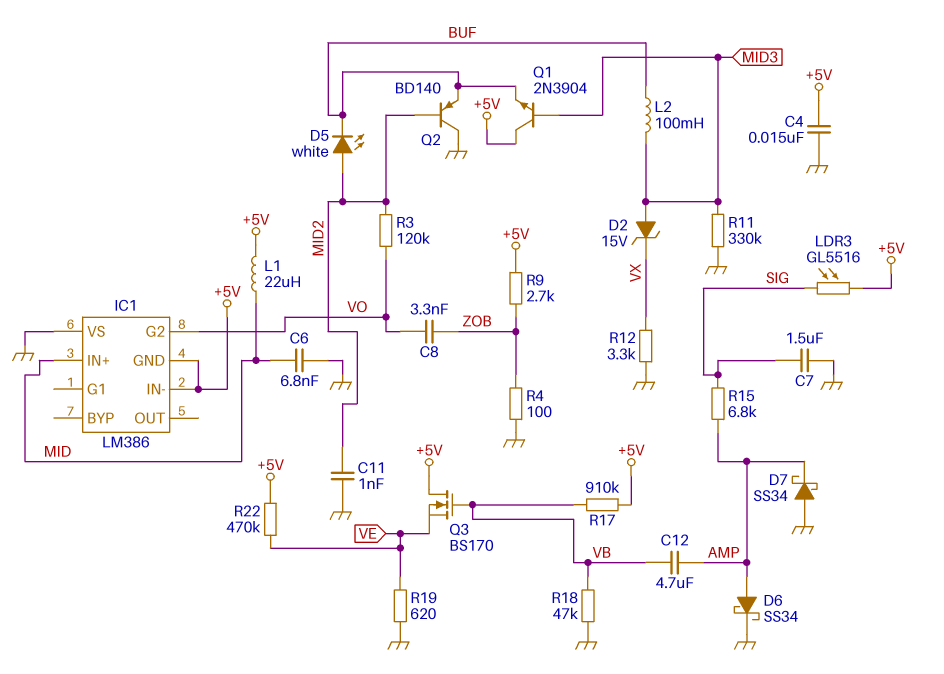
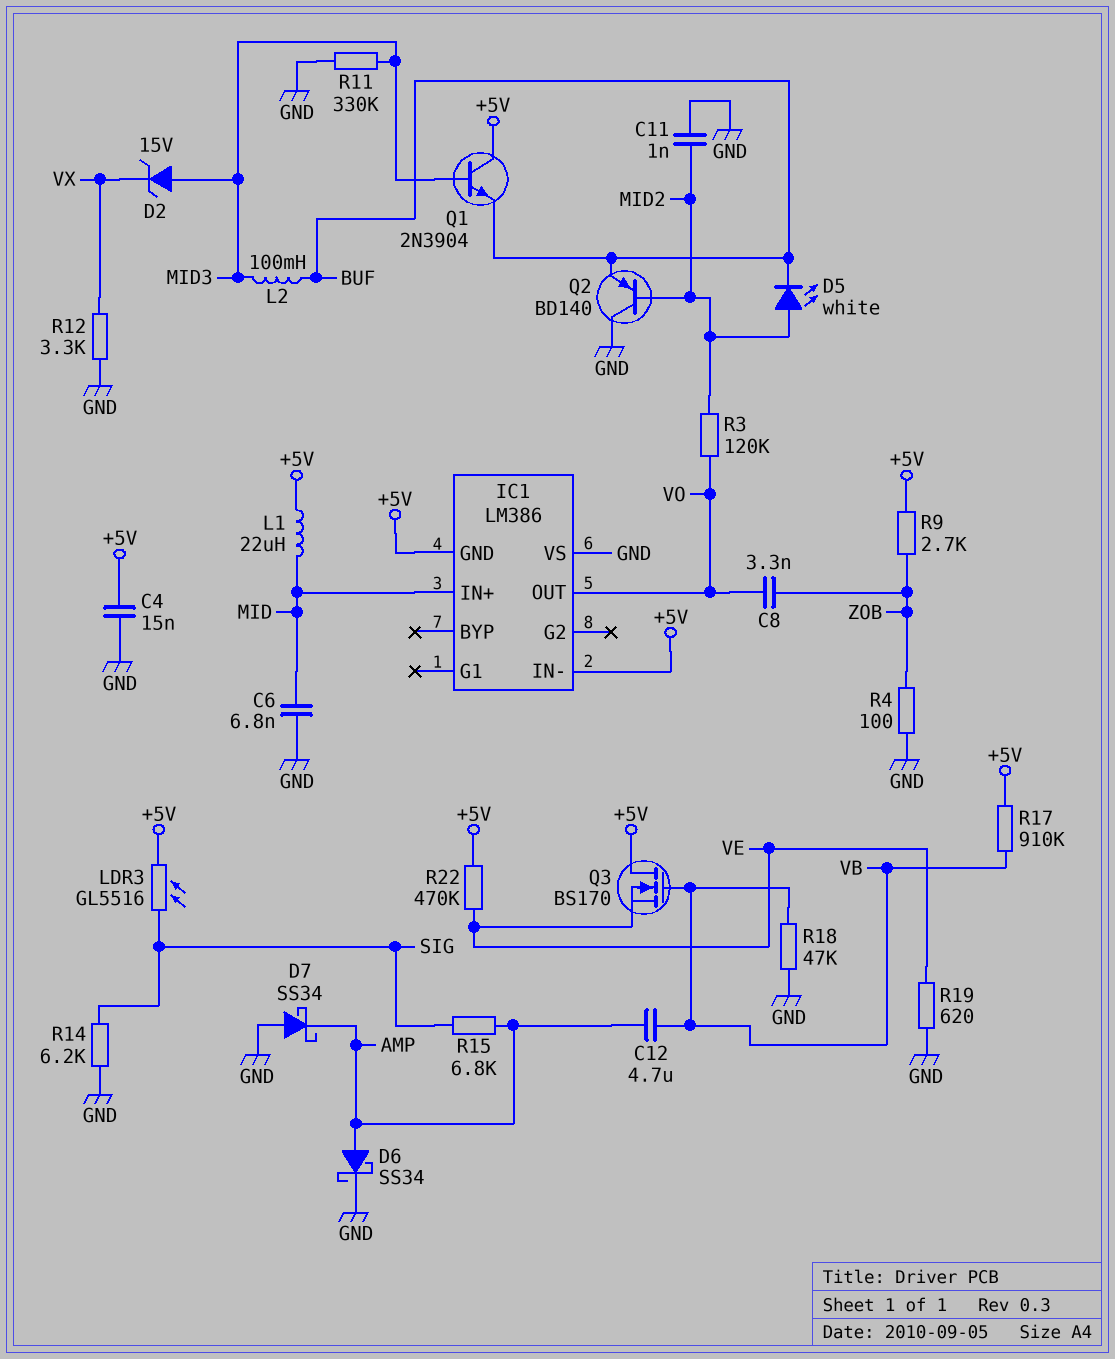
C7: 1.5uF (GND, SIG) -> none
IC1 pin G2: VO -> none
IC1 pin OUT: none -> VO
R14: none -> 6.2k (GND, SIG)

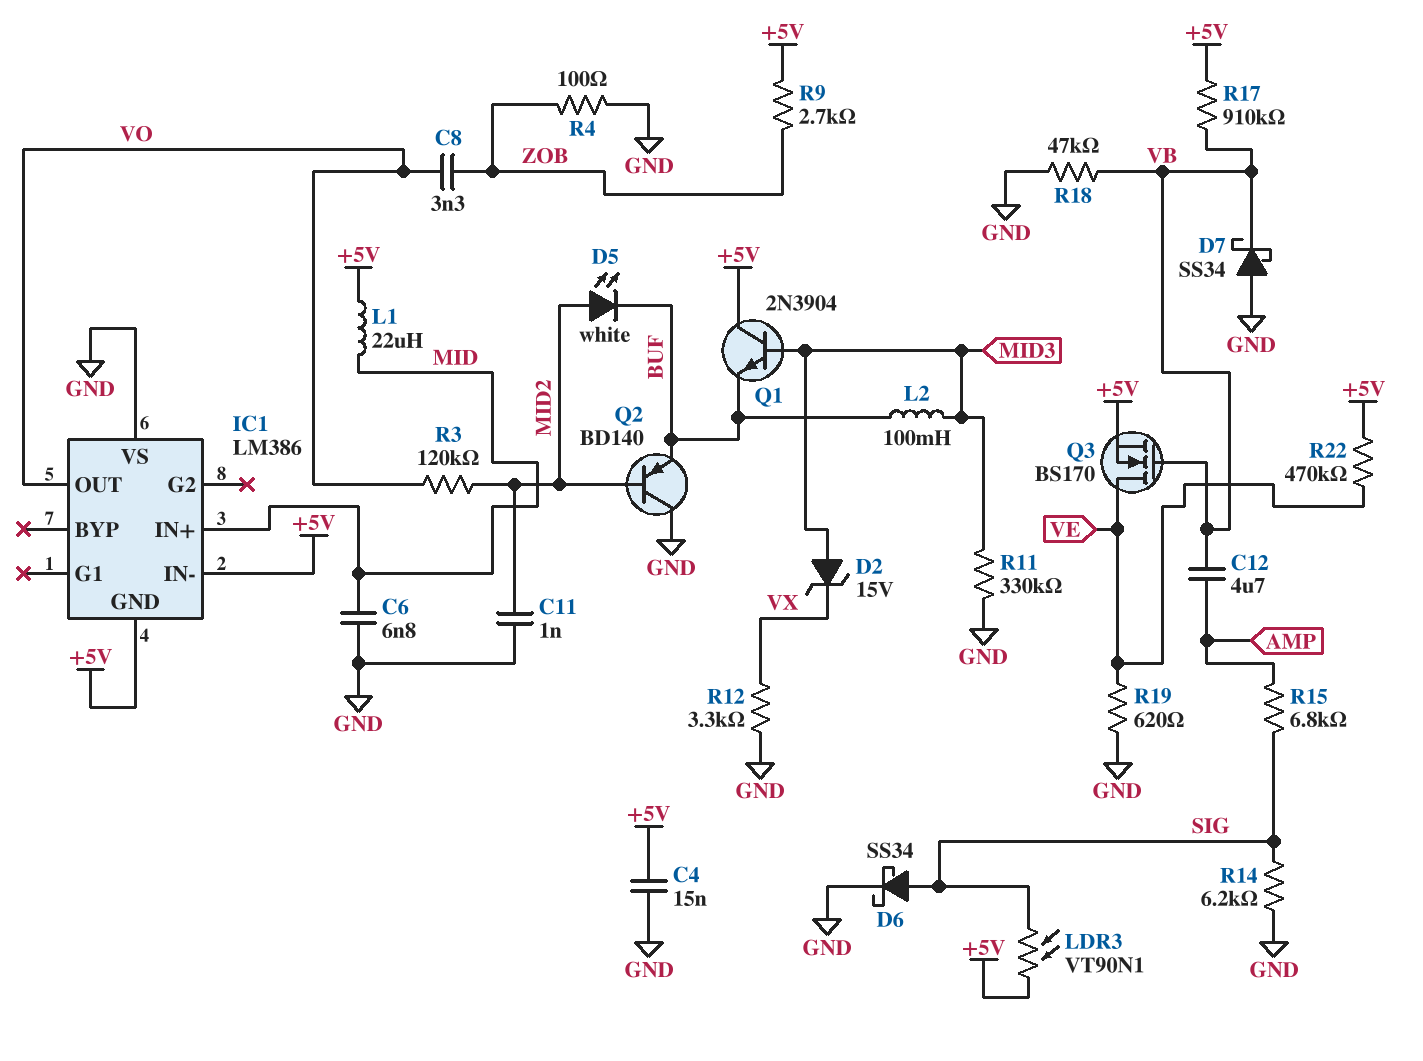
D6: schottky SS34 (A AMP, K GND) -> schottky SS34 (A SIG, K GND)
D7: schottky SS34 (A GND, K AMP) -> schottky SS34 (A GND, K VB)
LDR3: GL5516 (+5V, SIG) -> VT90N1 (+5V, SIG)
Q3: NMOS BS170 (G VB, D +5V, S VE) -> NMOS BS170 (G VB, D VE, S +5V)

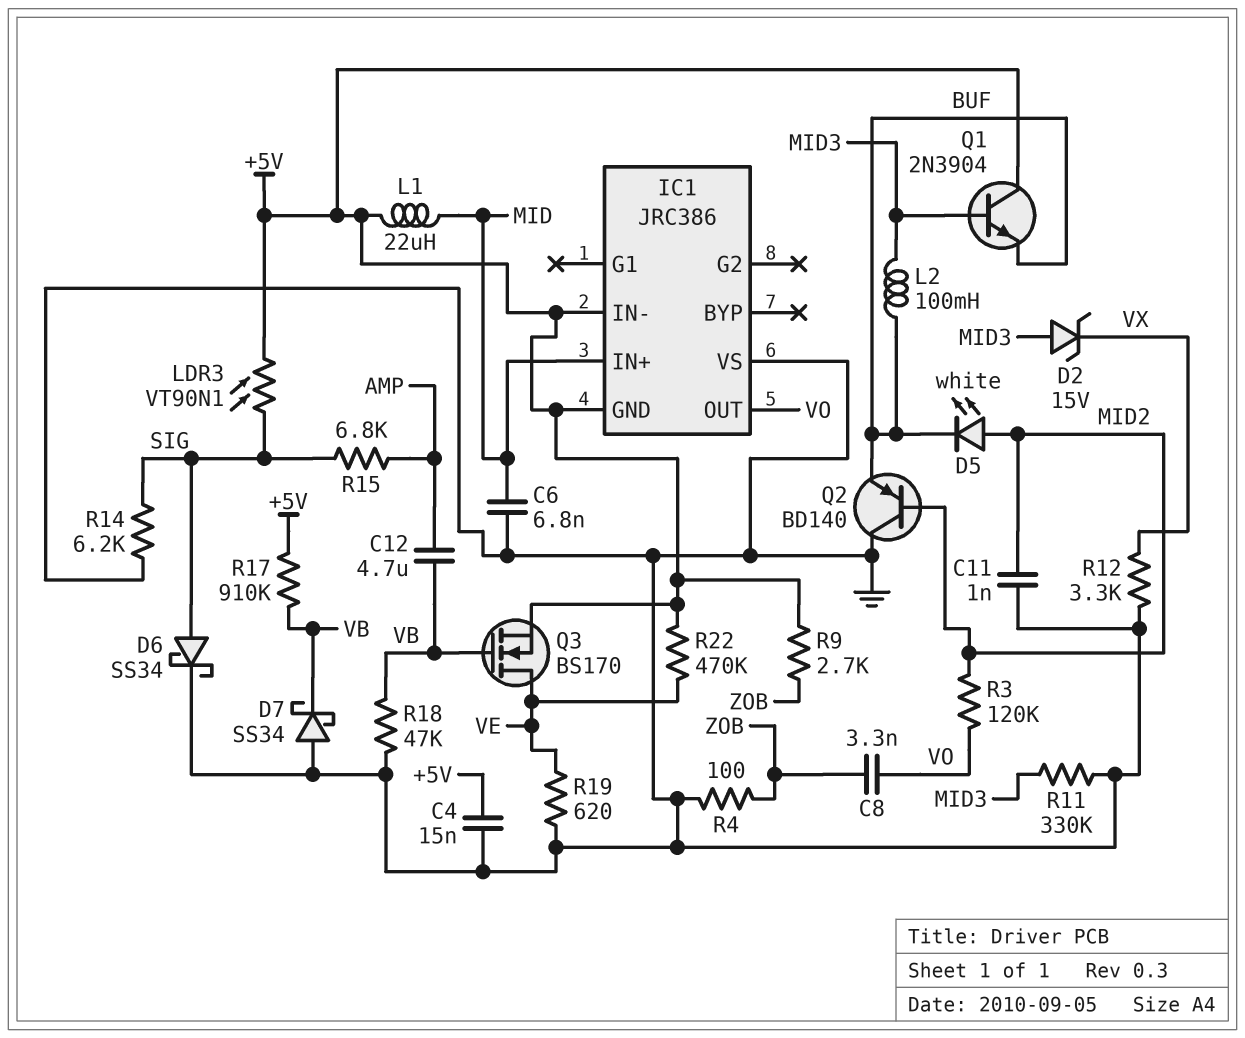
IC1: LM386 -> JRC386

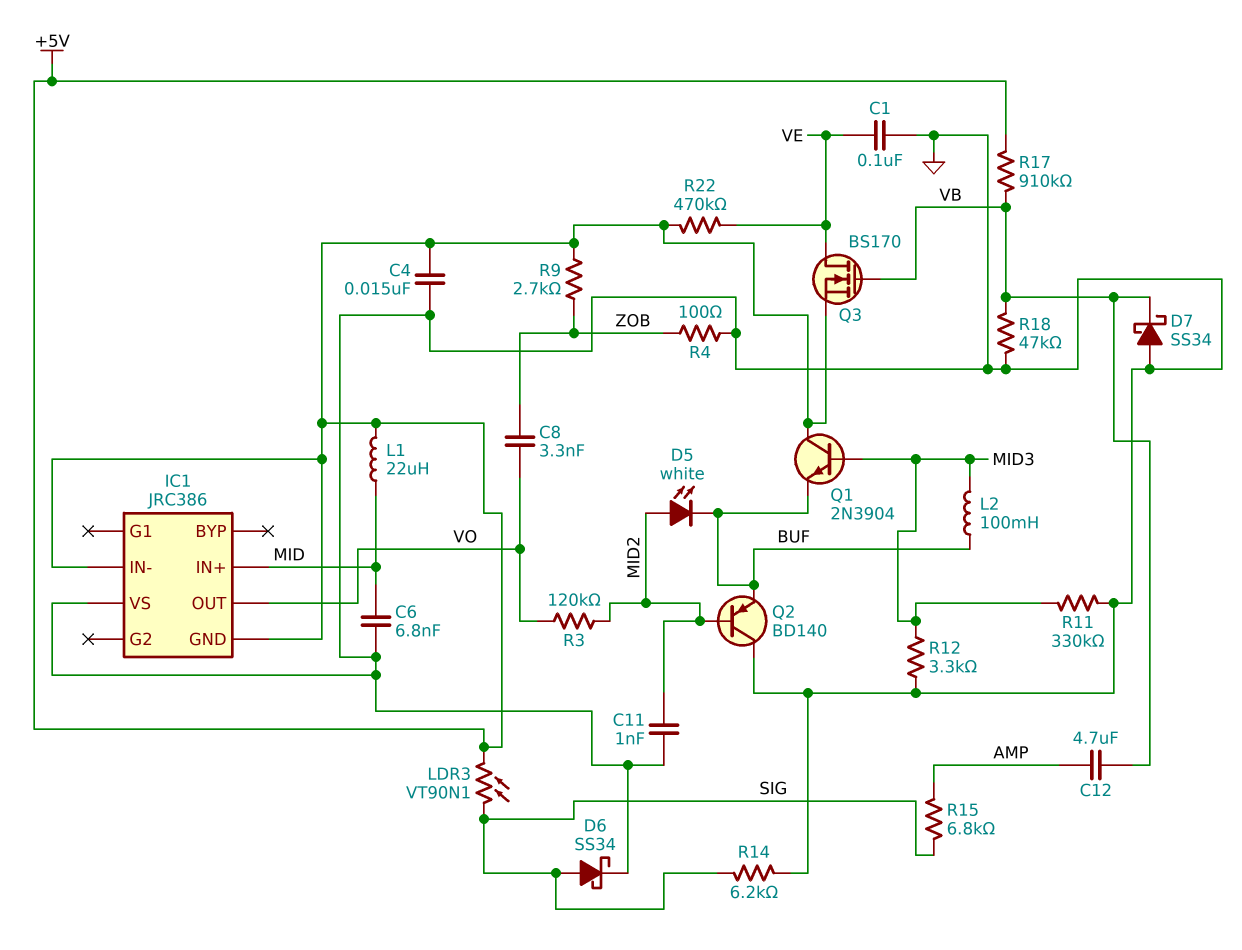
C1: none -> 100nF (GND, VE)
D2: zener 15V (A MID3, K VX) -> none
R12: 3.3k (GND, VX) -> 3.3k (GND, MID3)
R19: 620 (GND, VE) -> none

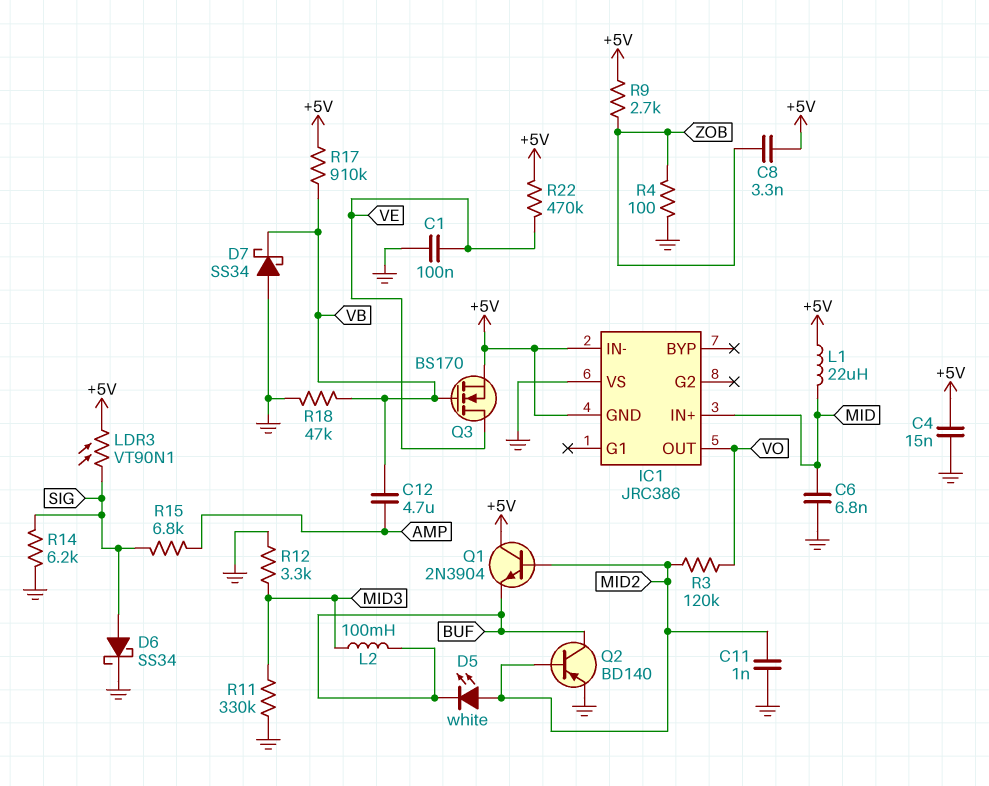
C8: 3.3nF (VO, ZOB) -> 3.3nF (+5V, ZOB)
Q1: NPN 2N3904 (B MID3, C +5V, E BUF) -> NPN 2N3904 (B MID2, C +5V, E BUF)
Q2: PNP BD140 (B MID2, C GND, E BUF) -> PNP BD140 (B MID2, C BUF, E GND)

